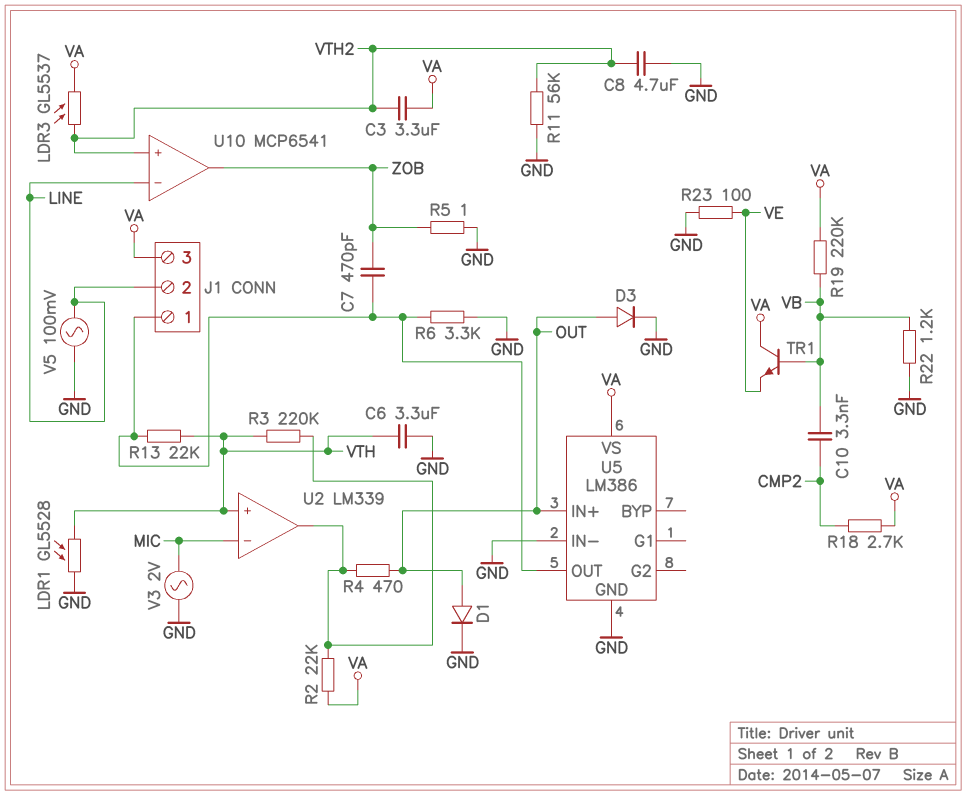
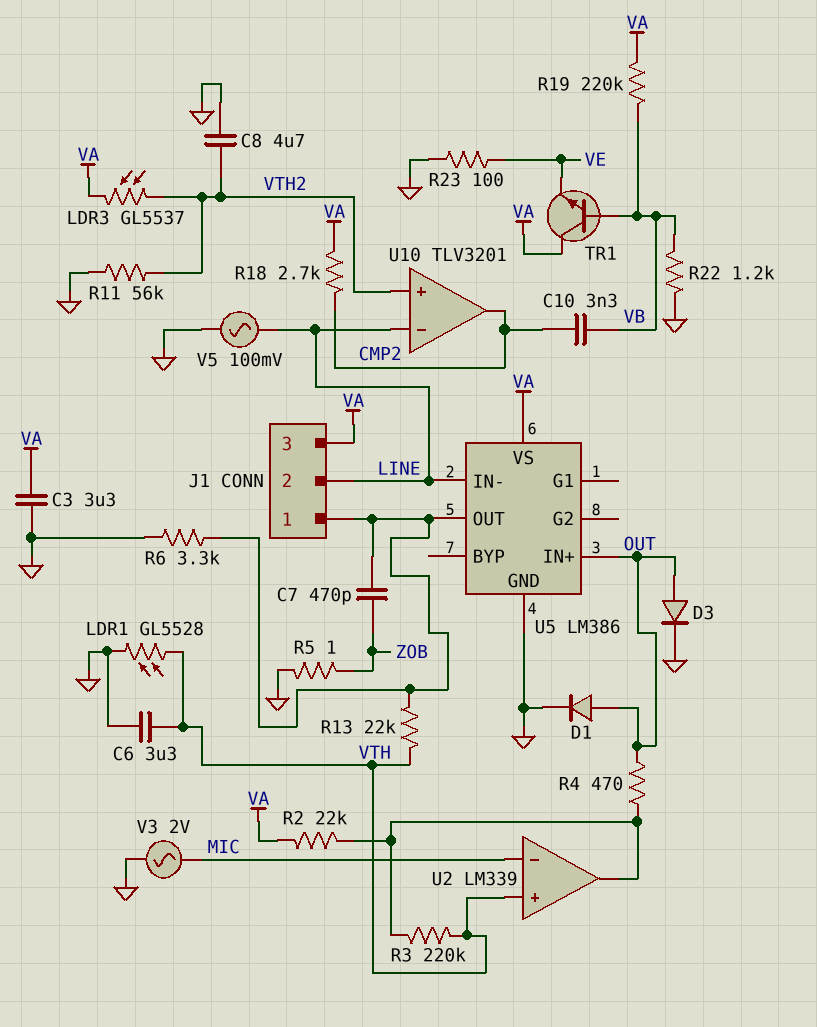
C3: 3.3uF (VA, VTH2) -> 3.3uF (GND, VA)
U5 pin IN-: GND -> LINE
U10: MCP6541 -> TLV3201
U10 pin out: ZOB -> CMP2

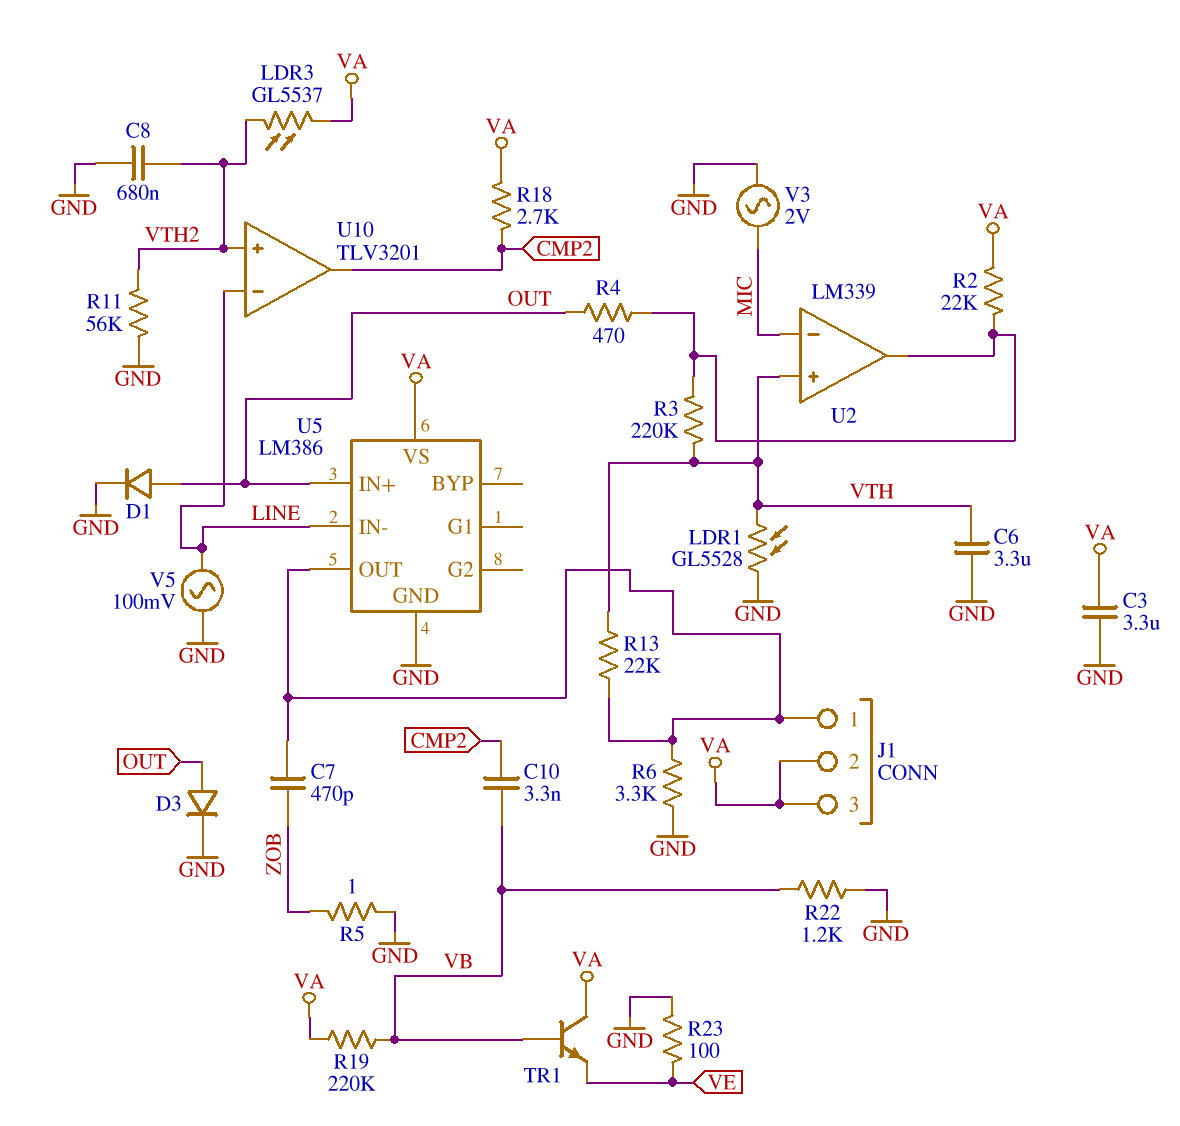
C8: 4.7uF (GND, VTH2) -> 680nF (GND, VTH2)
J1 pin 2: LINE -> VA

